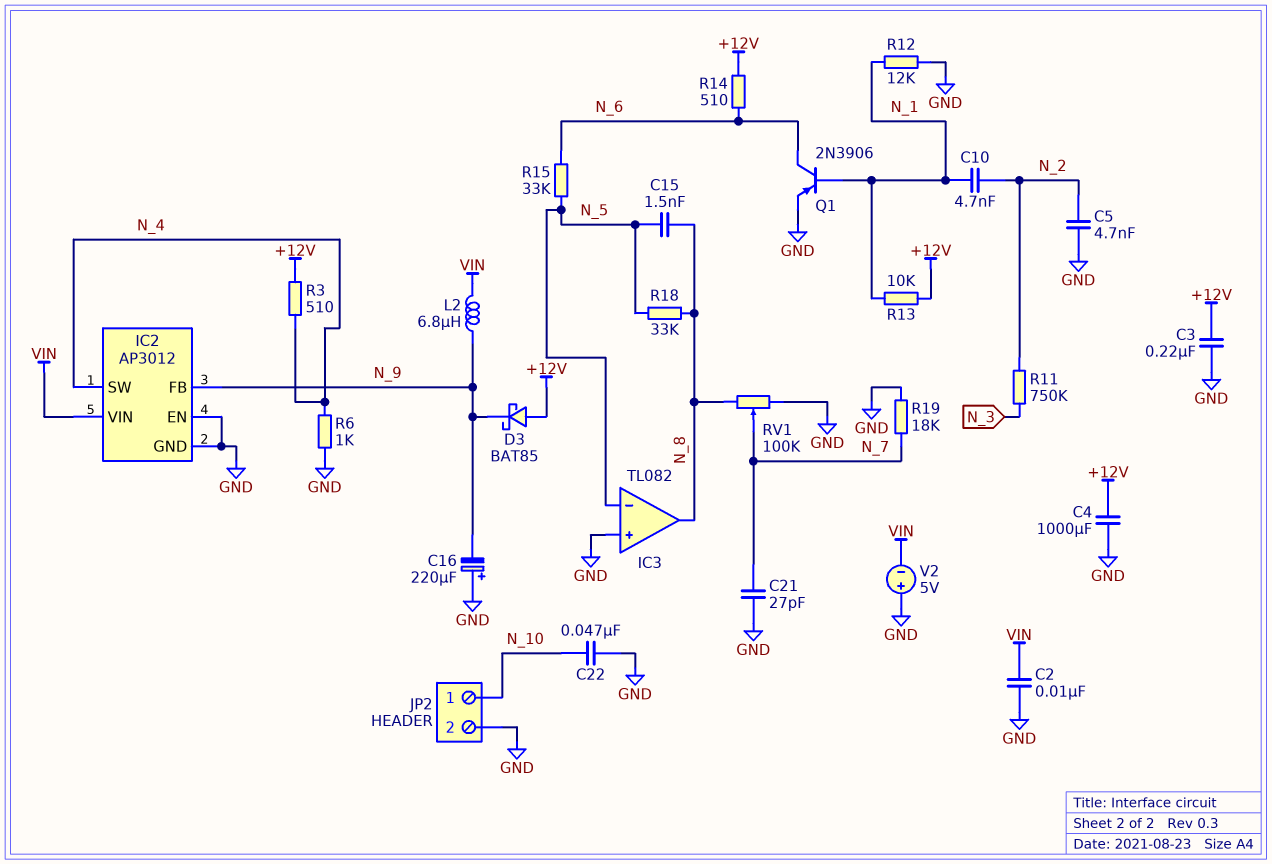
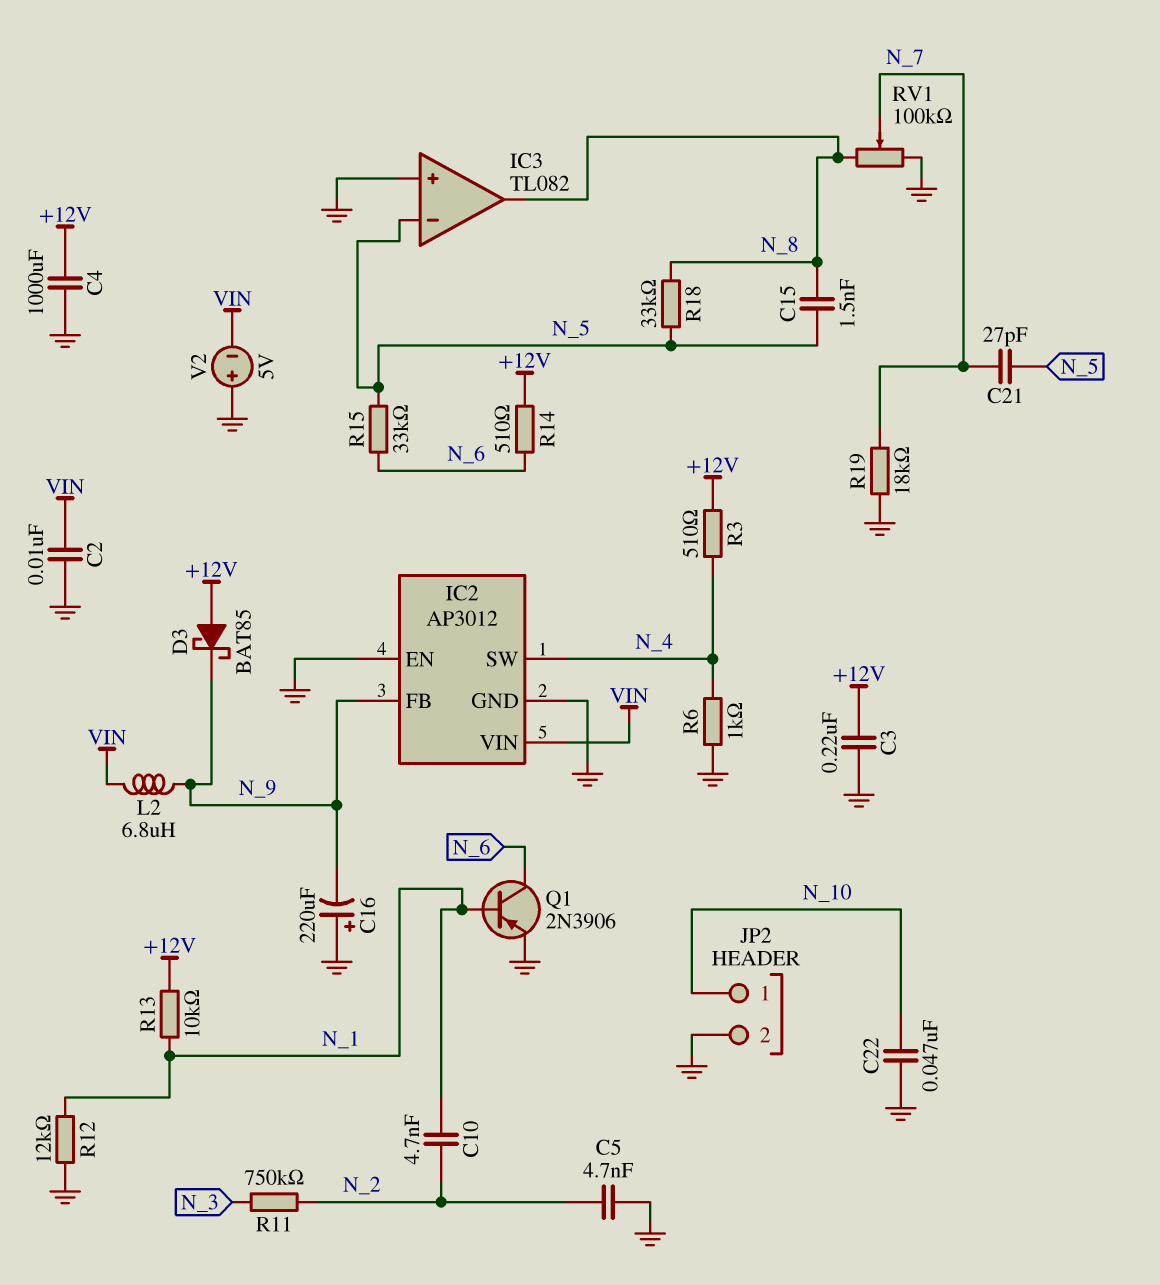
C21: 27pF (GND, N_7) -> 27pF (N_5, N_7)

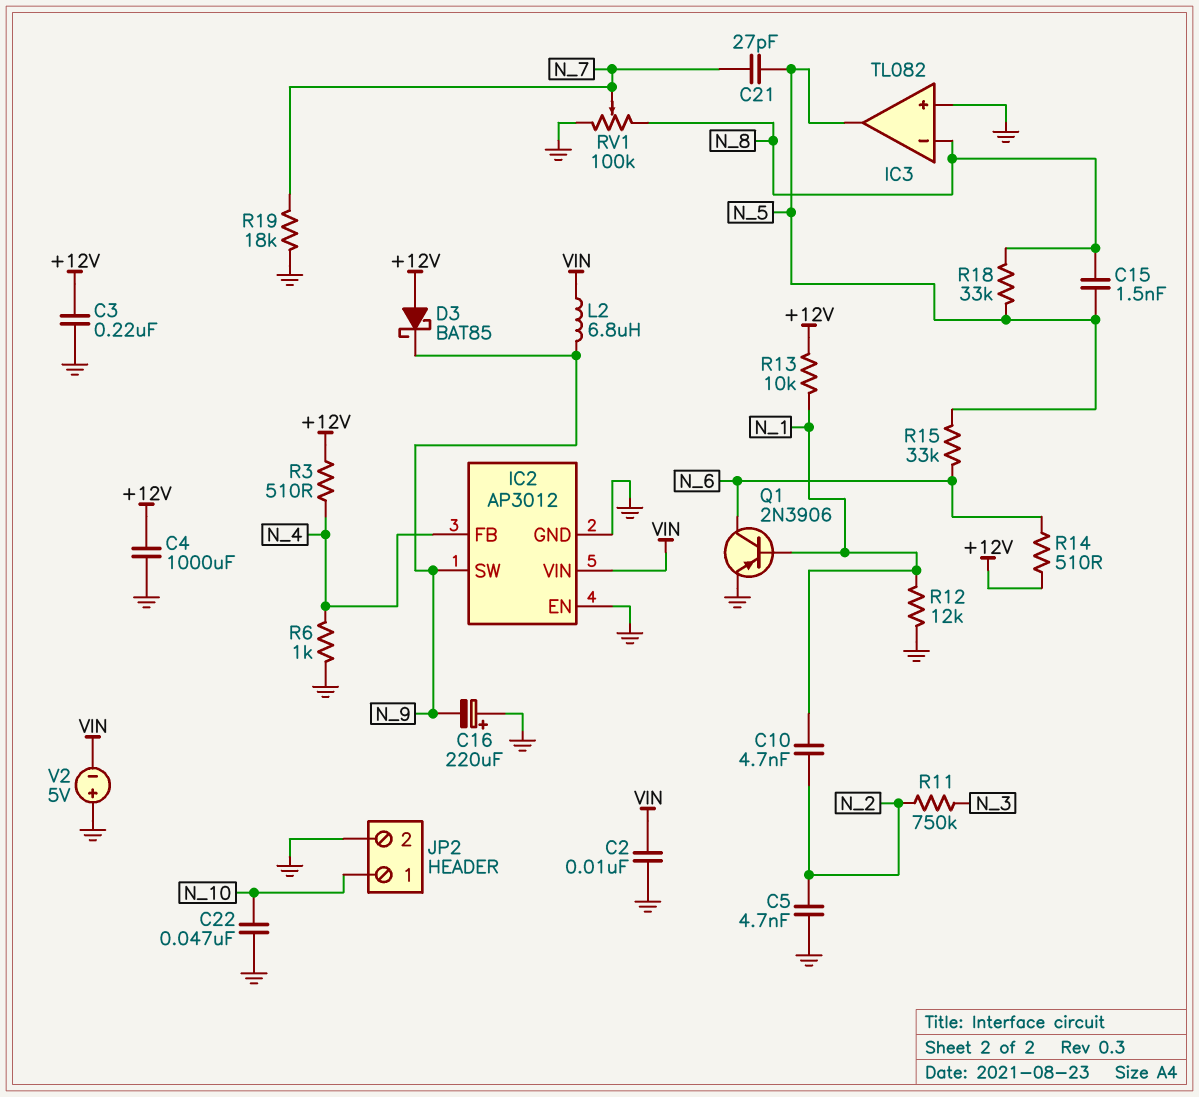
IC2 pin FB: N_9 -> N_4
IC2 pin SW: N_4 -> N_9
IC3 pin in-: N_5 -> N_8
IC3 pin out: N_8 -> N_5

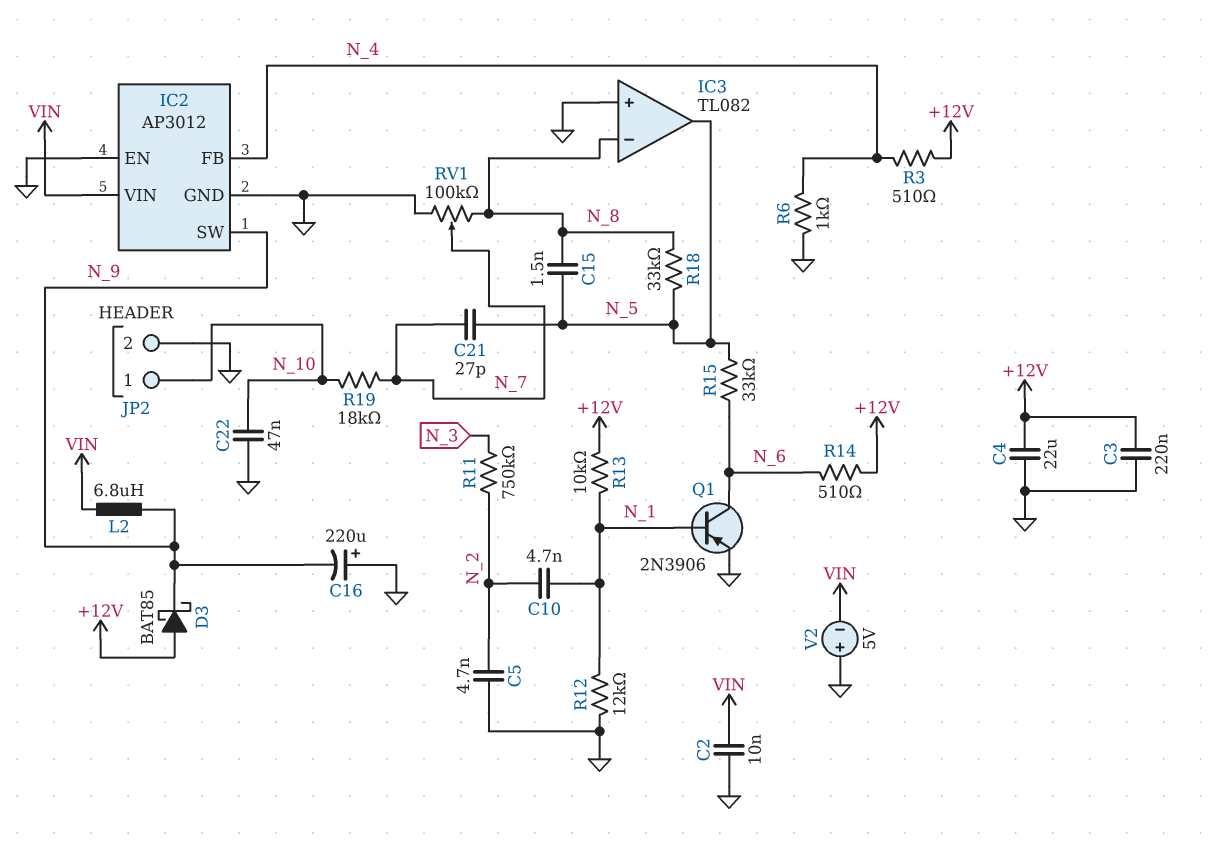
C4: 1000uF (+12V, GND) -> 22uF (+12V, GND)
R19: 18k (GND, N_7) -> 18k (N_7, N_10)

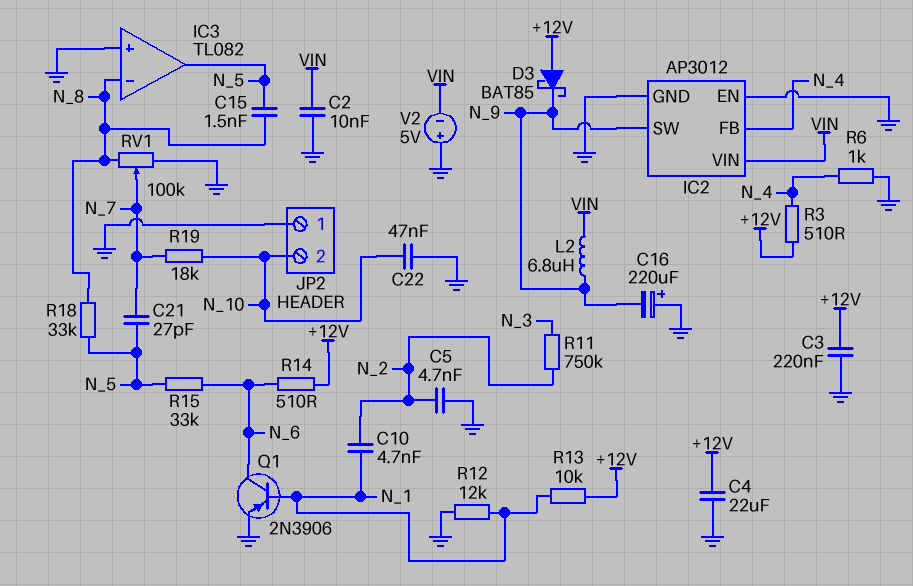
JP2 pin 1: N_10 -> GND
JP2 pin 2: GND -> N_10

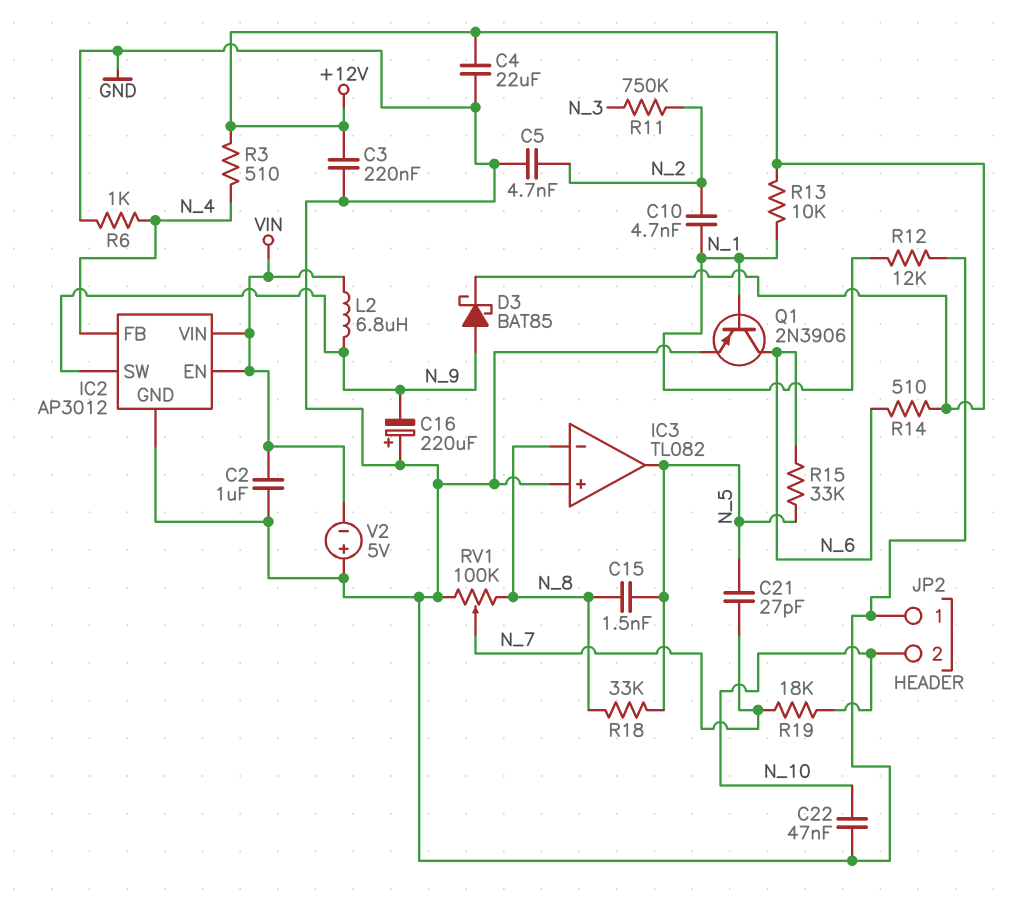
C2: 10nF (GND, VIN) -> 1uF (GND, VIN)
D3: schottky BAT85 (A +12V, K N_9) -> schottky BAT85 (A N_9, K +12V)
IC2 pin EN: GND -> VIN

